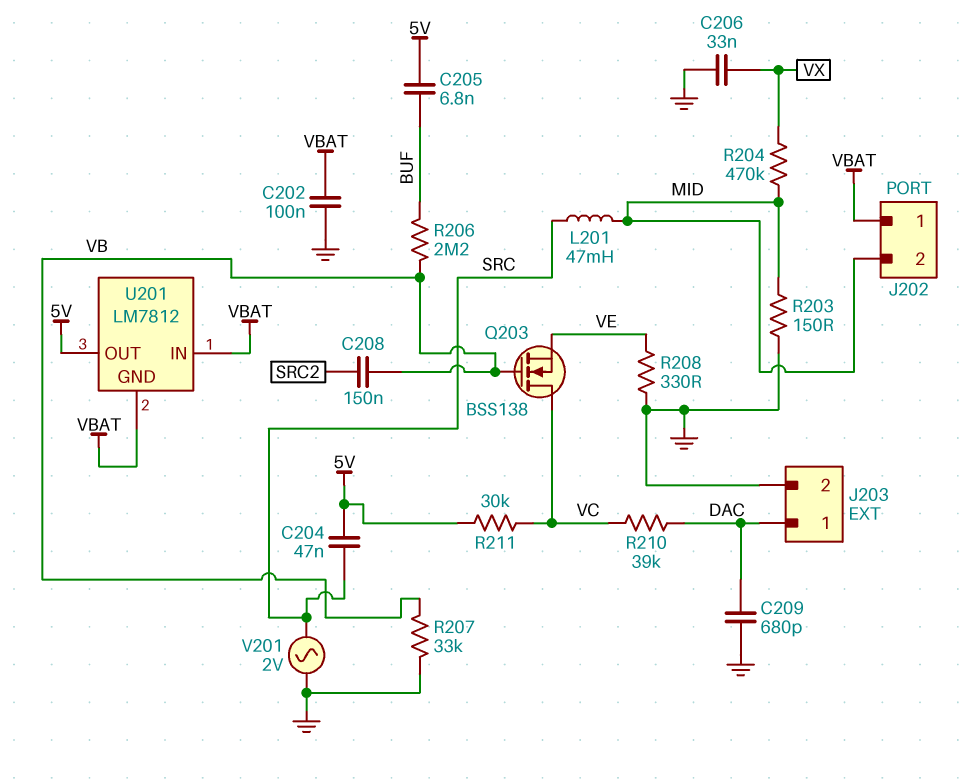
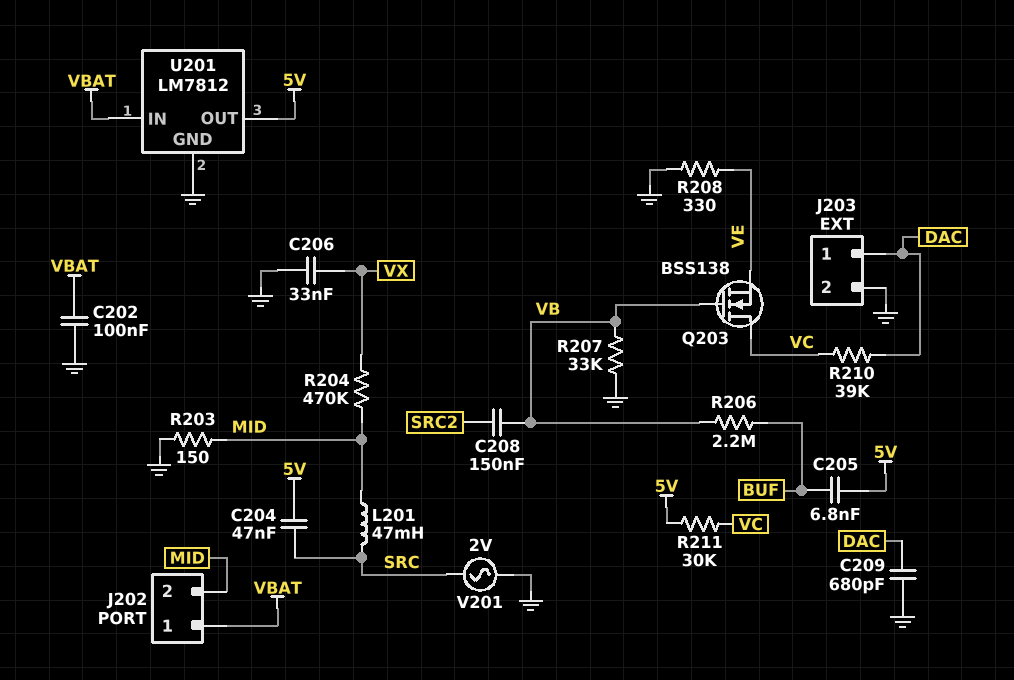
U201 pin GND: VBAT -> GND

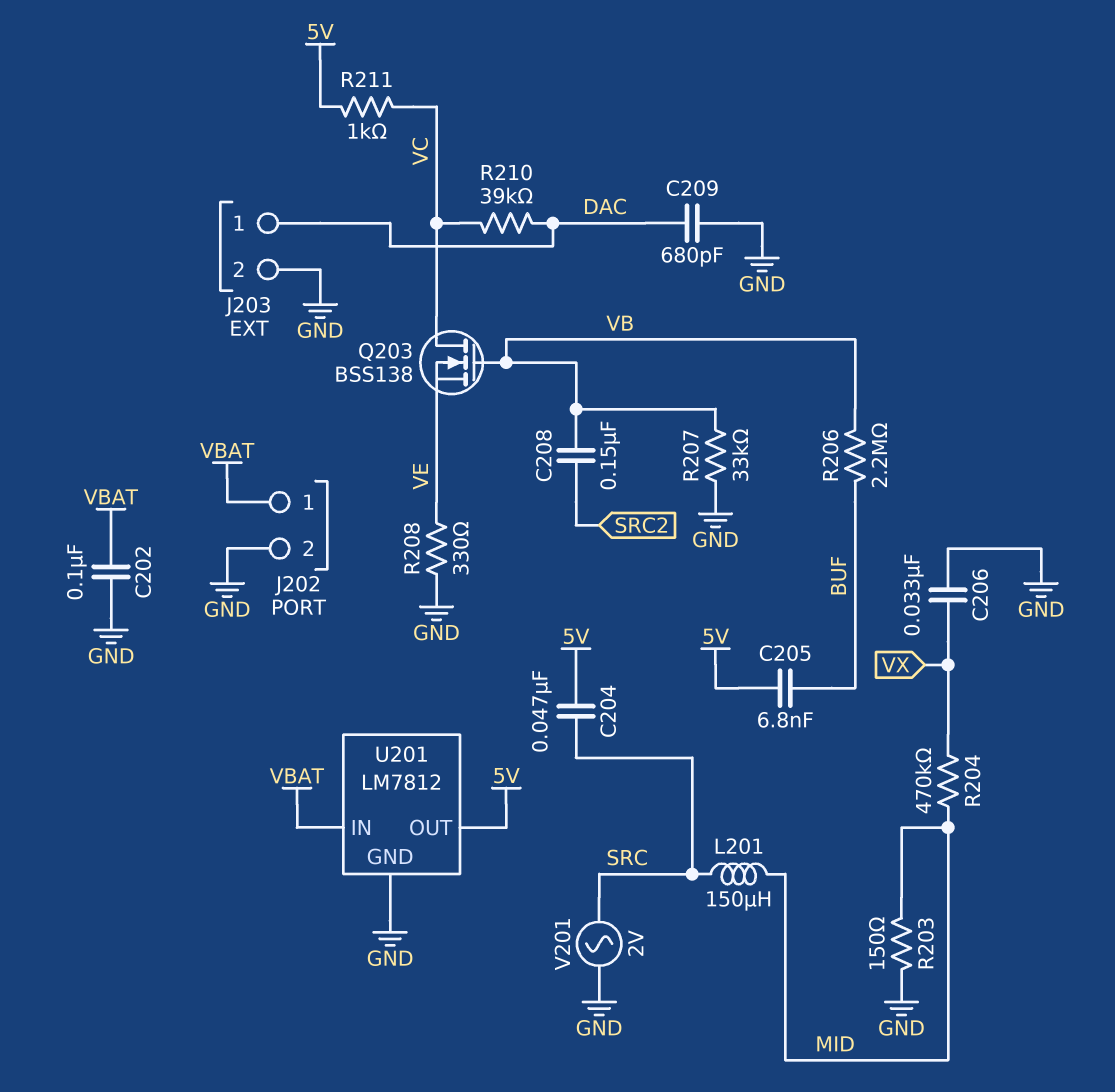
J202 pin 2: MID -> GND
L201: 47mH (MID, SRC) -> 150uH (MID, SRC)
R211: 30k (5V, VC) -> 1k (5V, VC)

